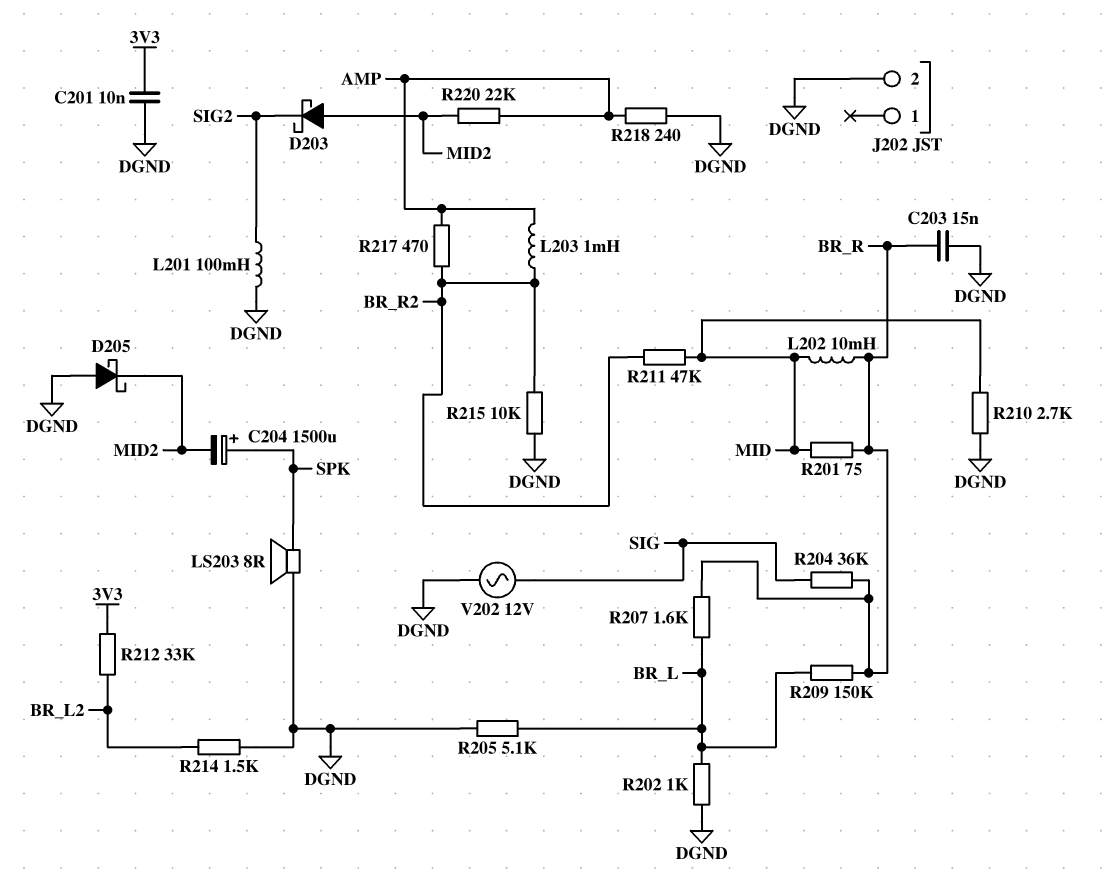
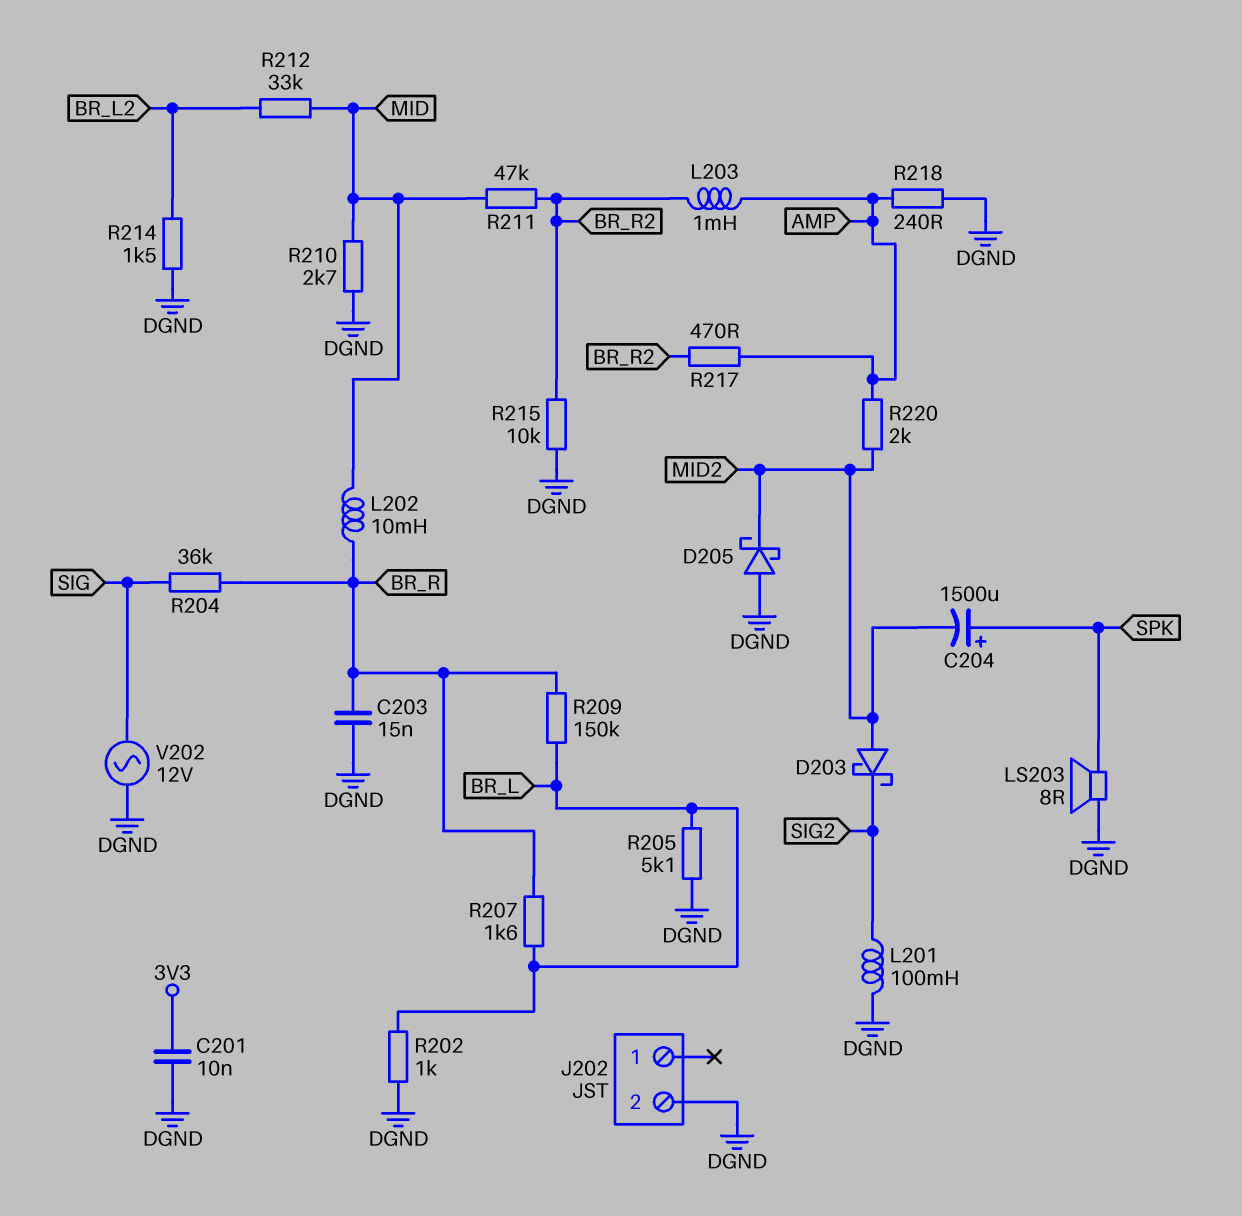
R201: 75 (BR_R, MID) -> none
R212: 33k (3V3, BR_L2) -> 33k (BR_L2, MID)
R220: 22k (AMP, MID2) -> 2k (AMP, MID2)

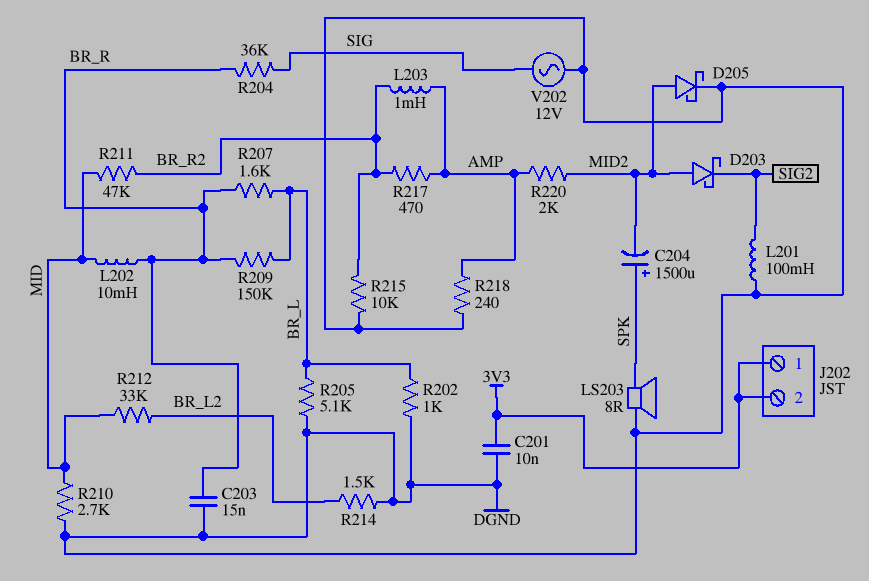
D205: schottky (A DGND, K MID2) -> schottky (A MID2, K DGND)
J202 pin 1: none -> 3V3
J202 pin 2: DGND -> 3V3

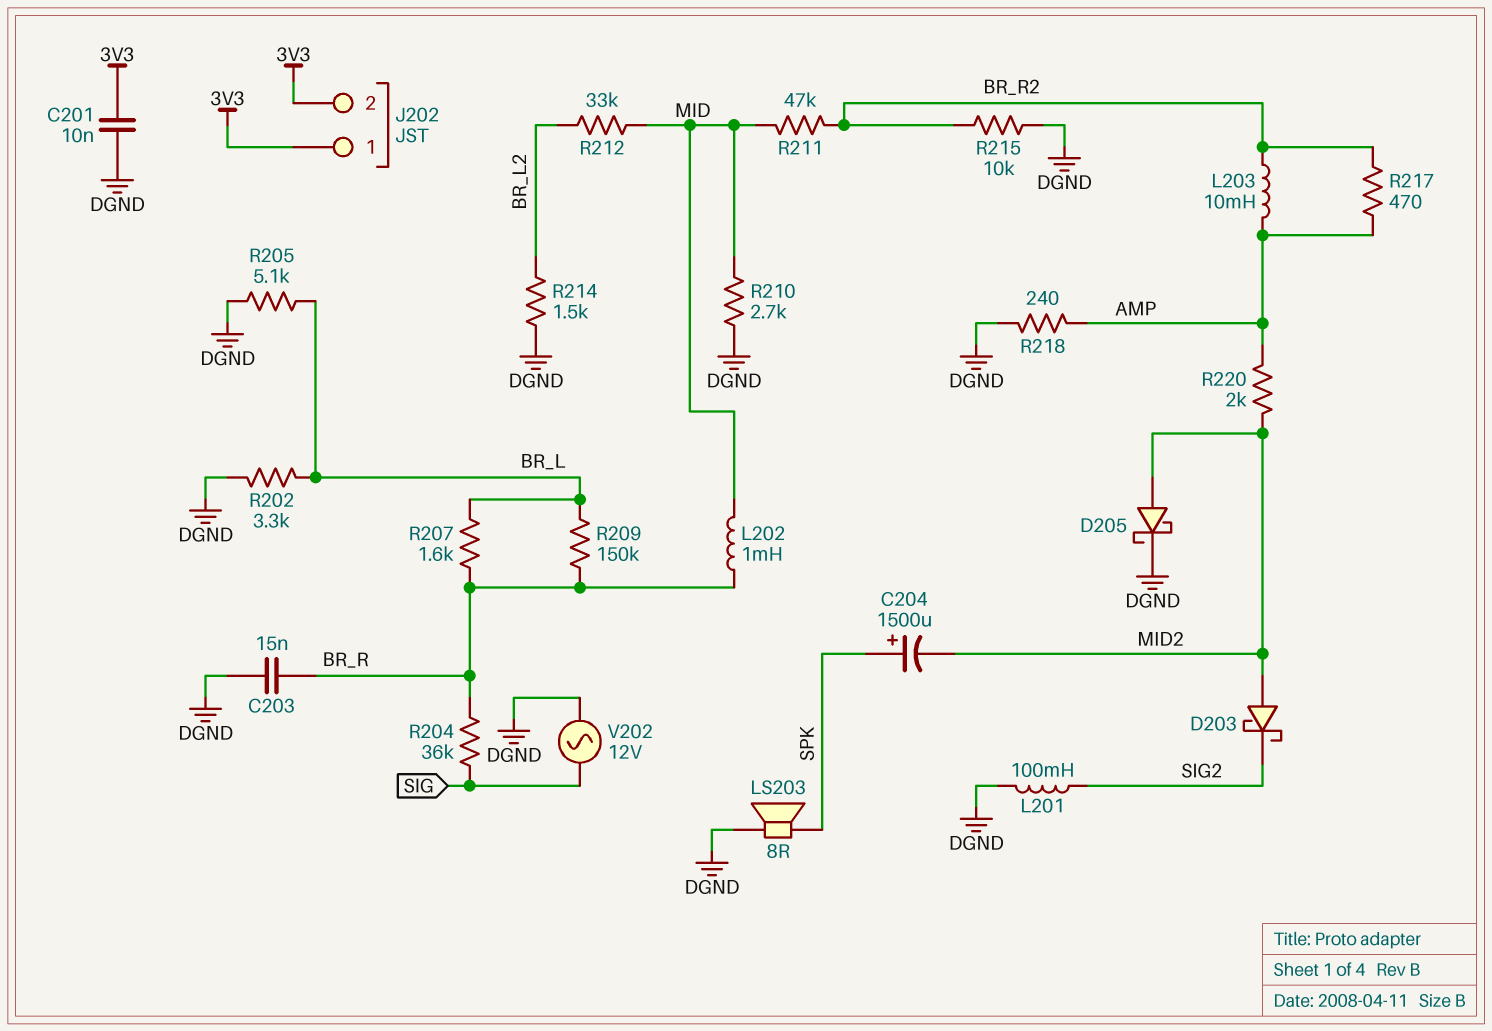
L202: 10mH (BR_R, MID) -> 1mH (BR_R, MID)
L203: 1mH (AMP, BR_R2) -> 10mH (AMP, BR_R2)
R202: 1k (BR_L, DGND) -> 3.3k (BR_L, DGND)

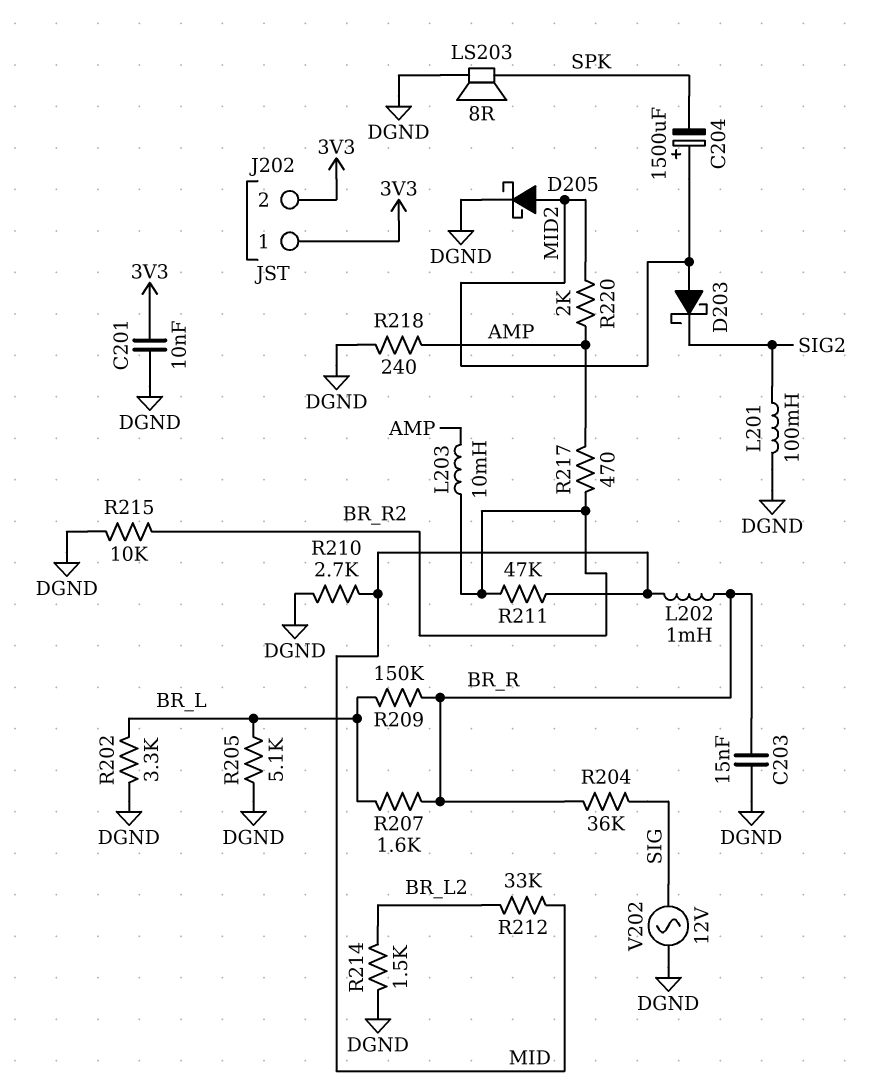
C204: 1500uF (plus SPK, minus MID2) -> 1500uF (plus MID2, minus SPK)

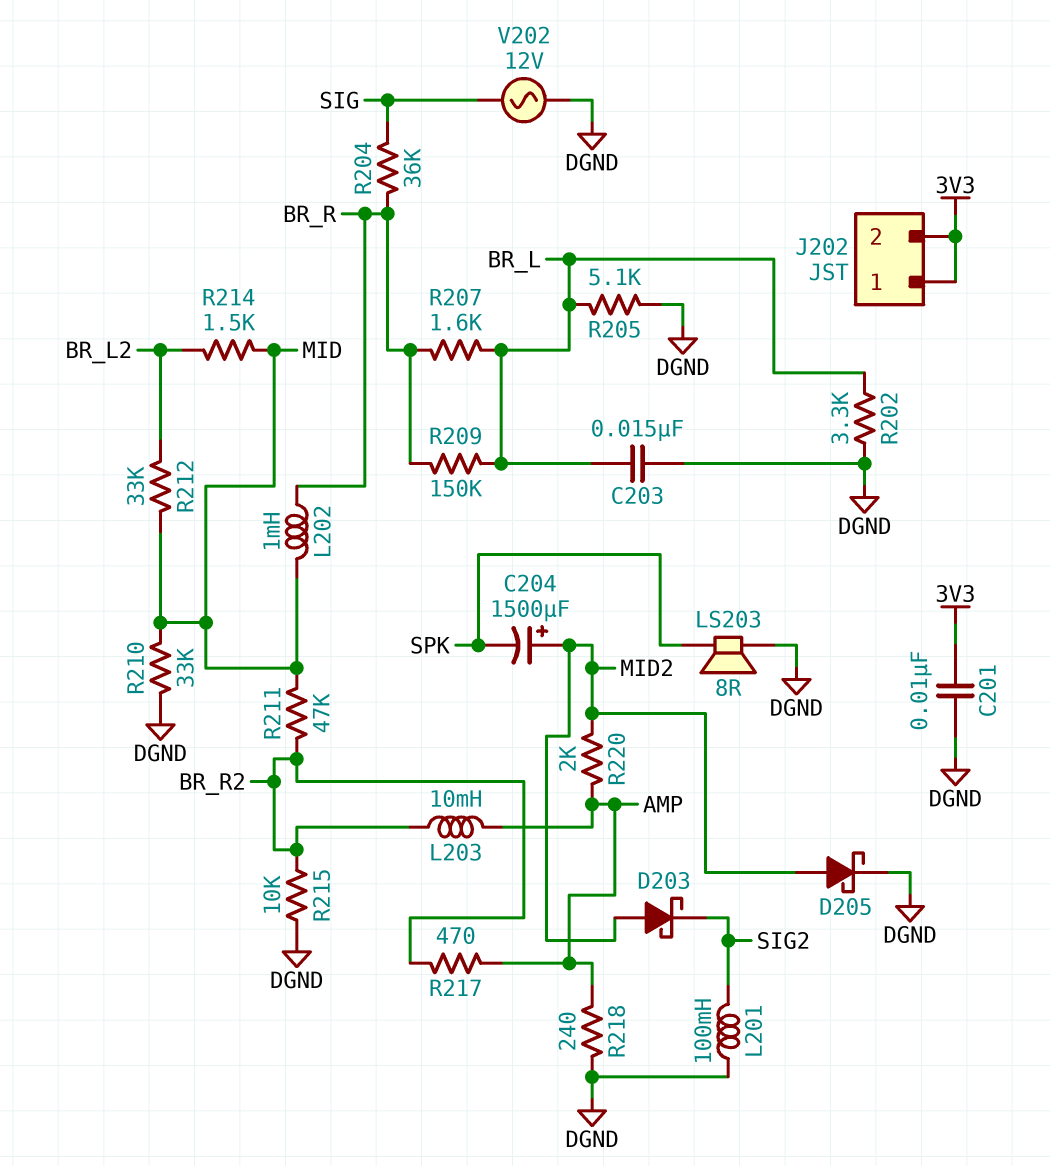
C203: 15nF (BR_R, DGND) -> 15nF (BR_L, DGND)
R210: 2.7k (DGND, MID) -> 33k (DGND, MID)
R214: 1.5k (BR_L2, DGND) -> 1.5k (BR_L2, MID)

